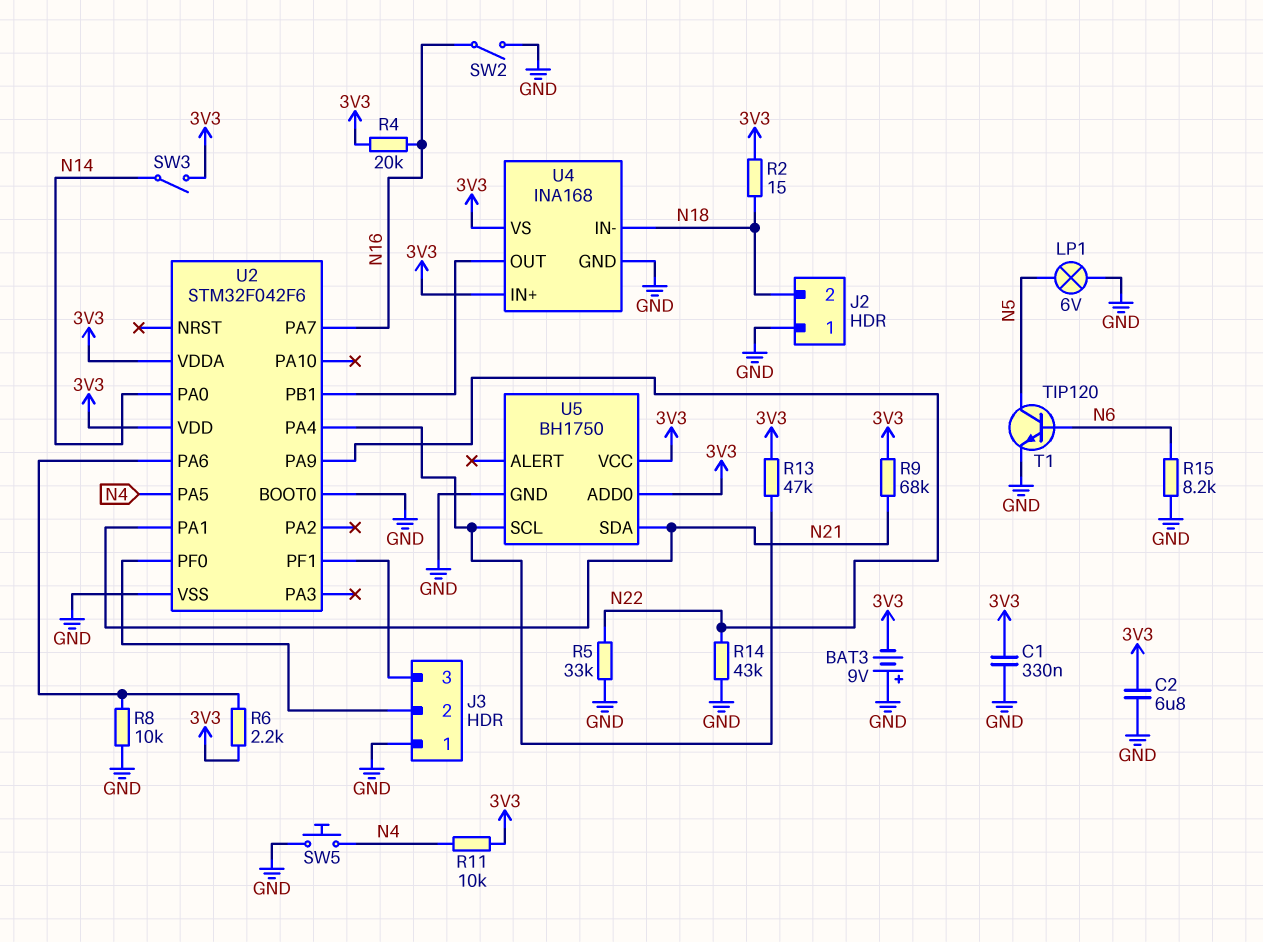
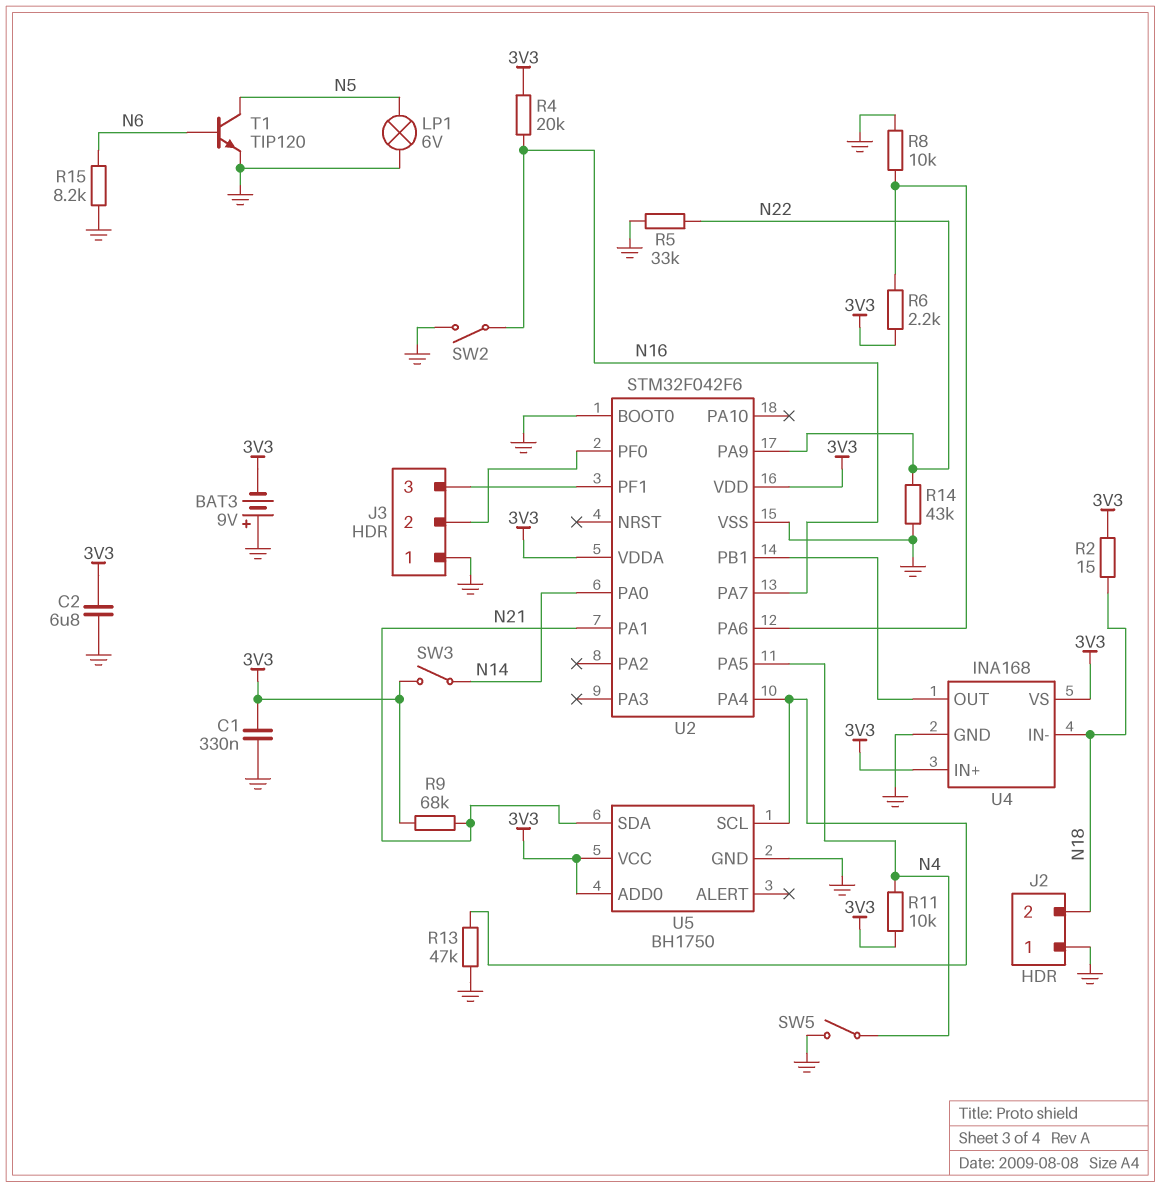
R13: 47k (3V3, U2/PA4) -> 47k (GND, U2/PA4)
SW5: button (GND, N4) -> switch (GND, N4)

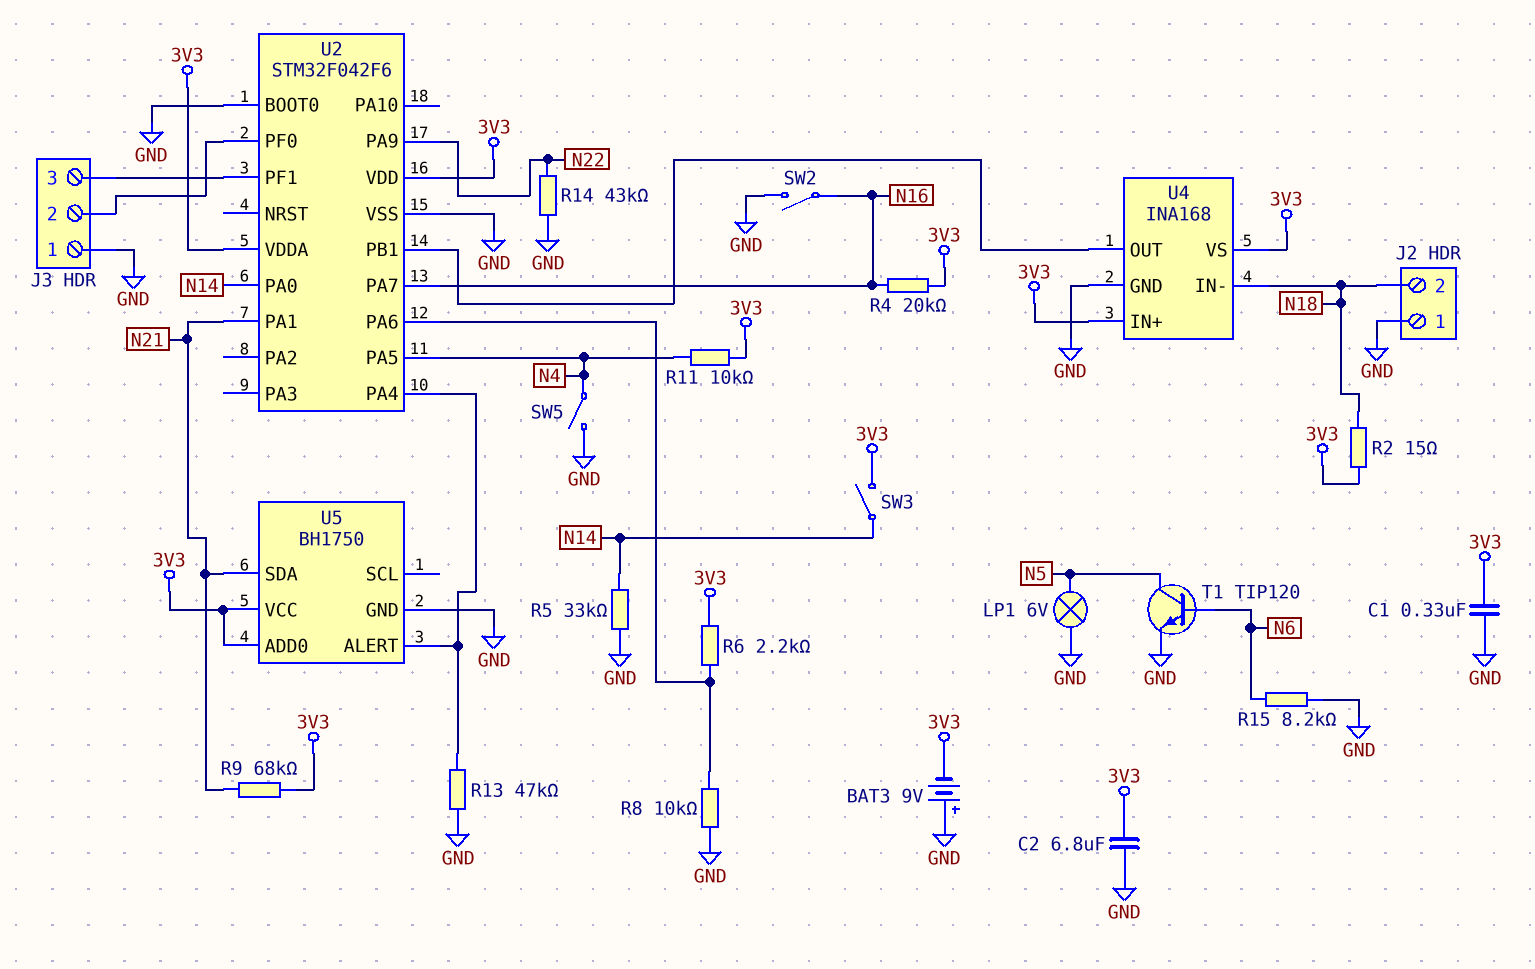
R5: 33k (GND, N22) -> 33k (GND, N14)
U5 pin ALERT: none -> U2/PA4
U5 pin SCL: U2/PA4 -> none

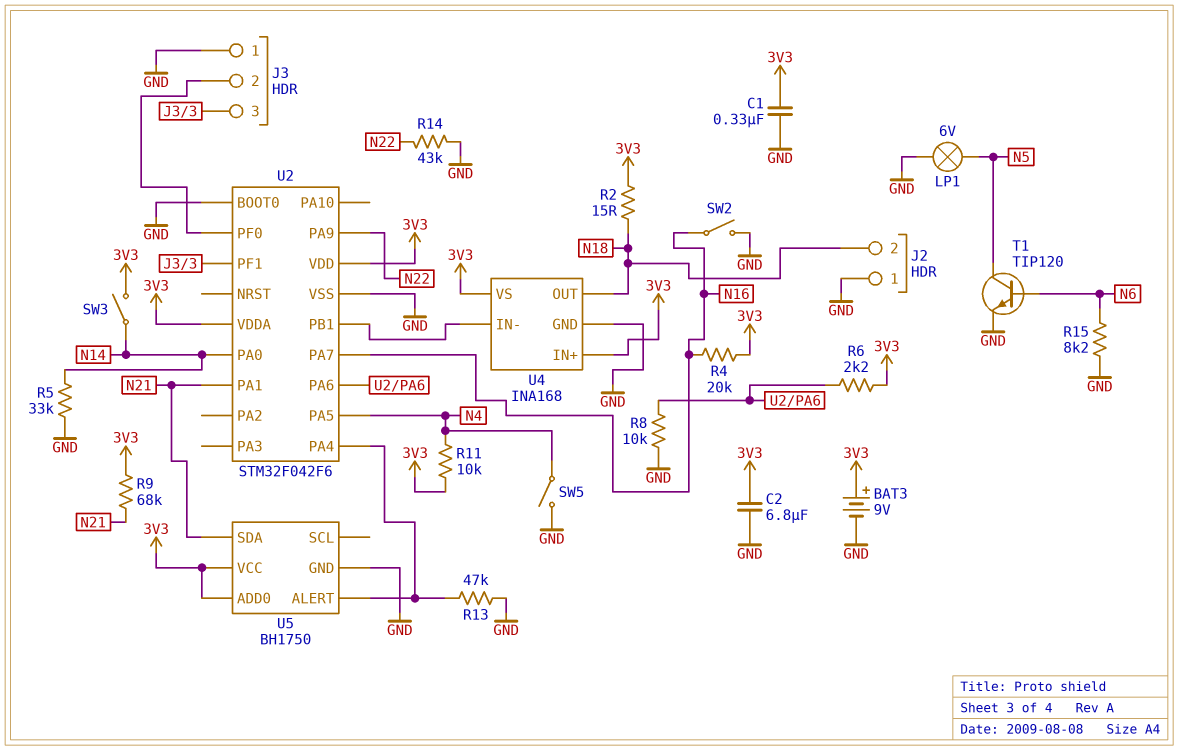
BAT3: 9V (plus GND, minus 3V3) -> 9V (plus 3V3, minus GND)
U4 pin IN-: N18 -> U2/PB1
U4 pin OUT: U2/PB1 -> N18

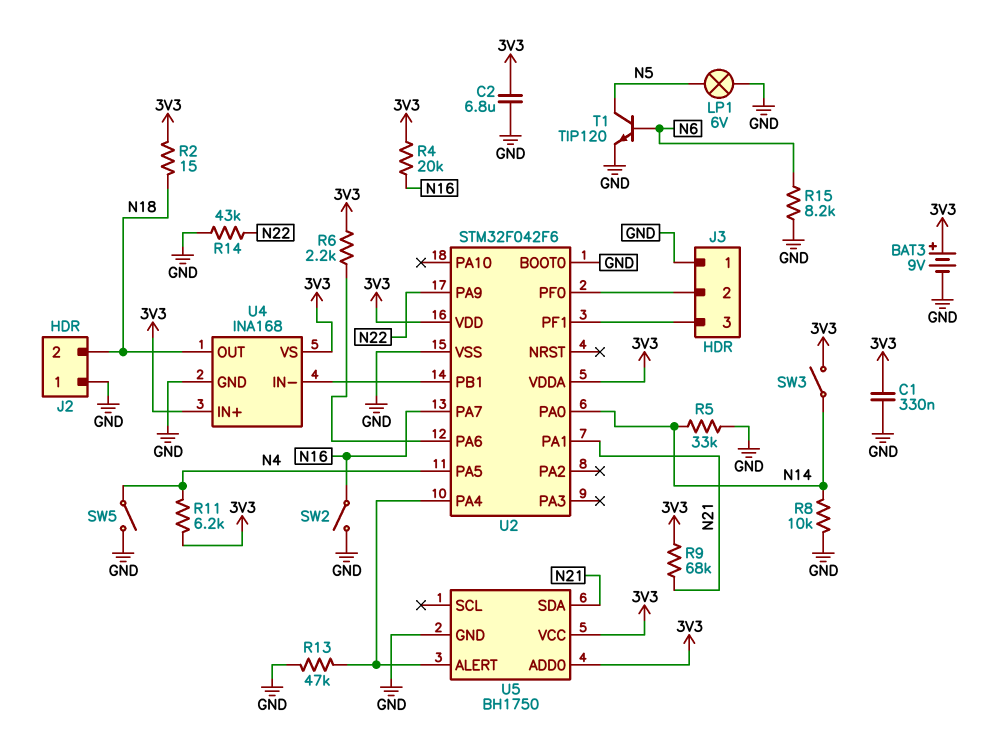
R8: 10k (GND, U2/PA6) -> 10k (GND, N14)
R11: 10k (3V3, N4) -> 6.2k (3V3, N4)

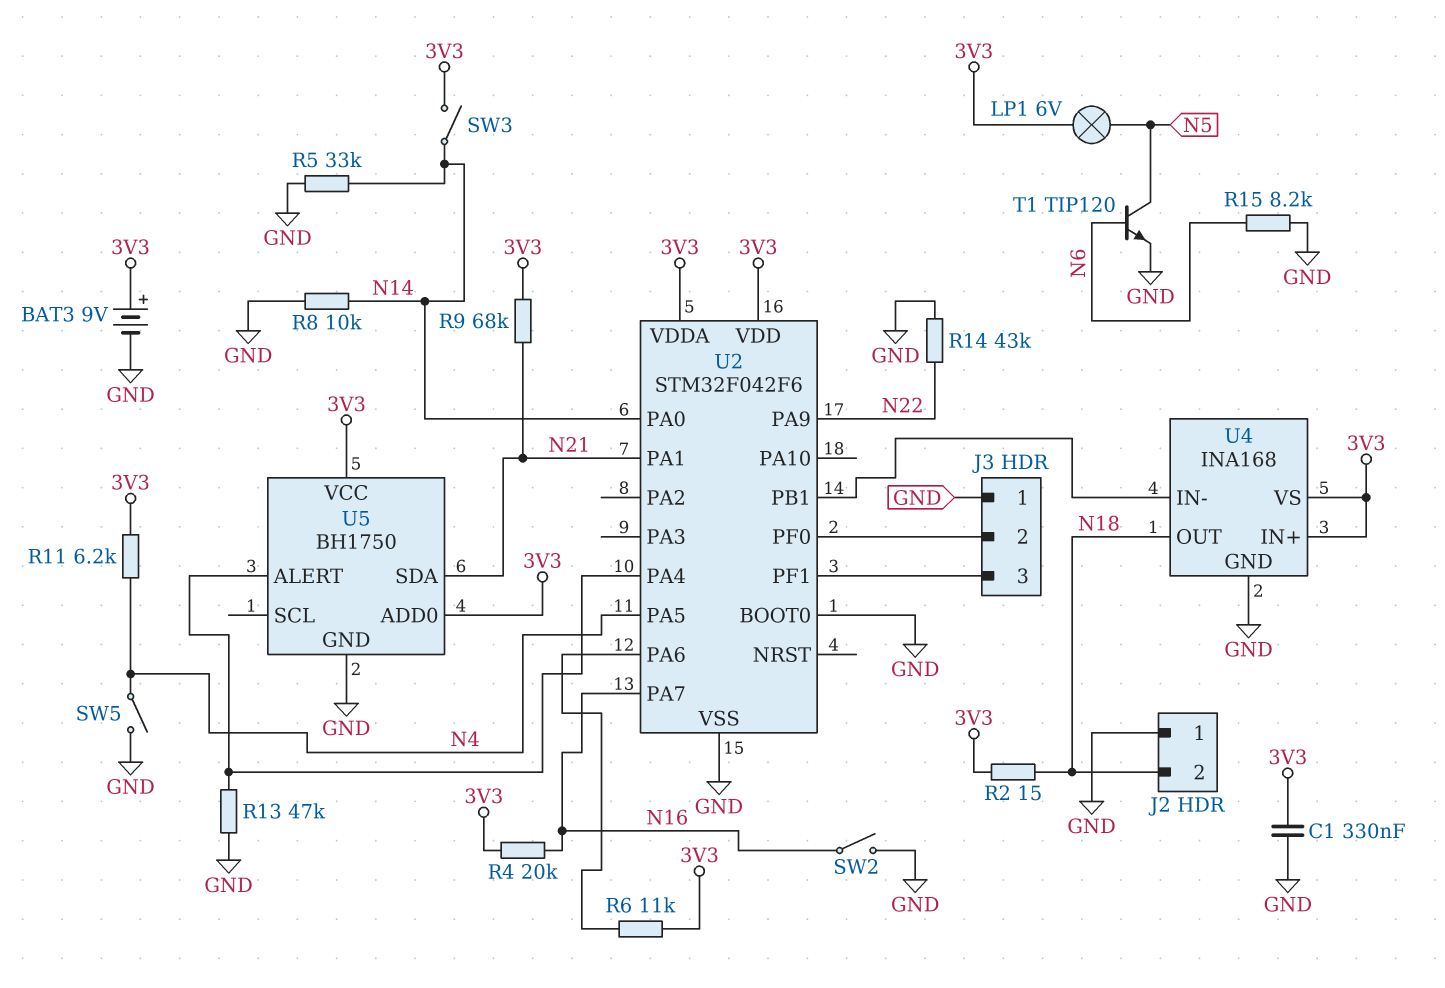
C2: 6.8uF (3V3, GND) -> none
LP1: lamp 6V (GND, N5) -> lamp 6V (3V3, N5)
R6: 2.2k (3V3, U2/PA6) -> 11k (3V3, U2/PA6)

